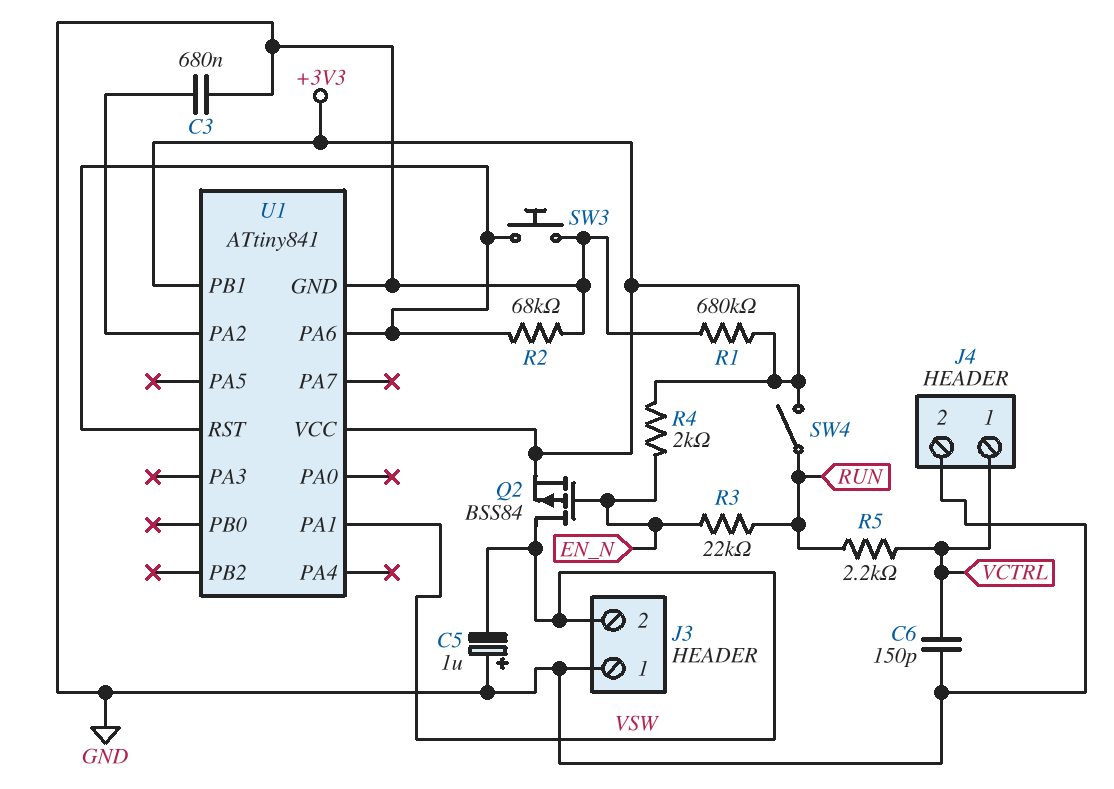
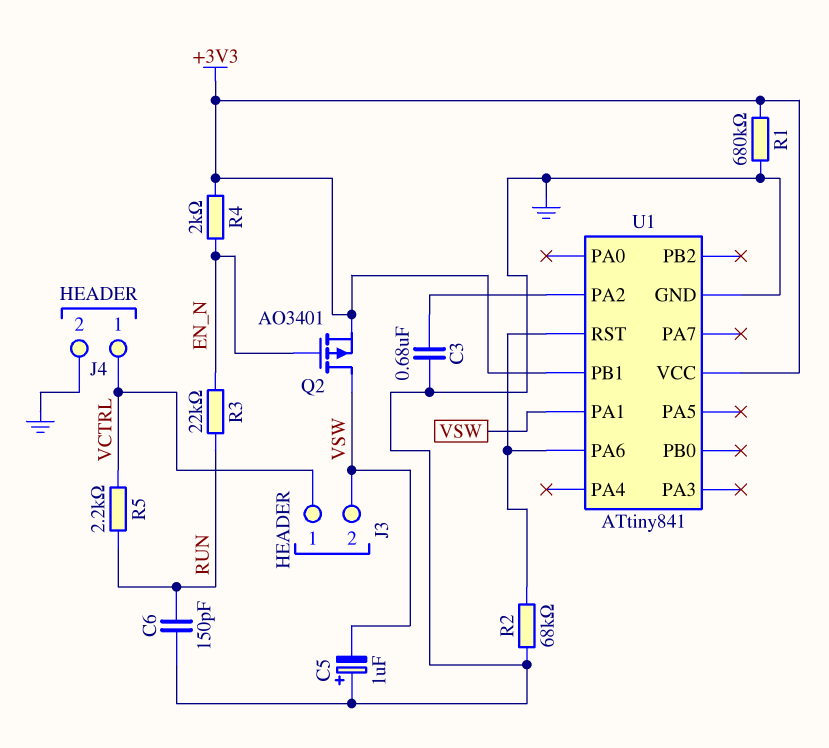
C6: 150pF (GND, VCTRL) -> 150pF (GND, RUN)
J3 pin 1: GND -> VCTRL
Q2: PMOS BSS84 (G EN_N, D VSW, S +3V3) -> PMOS AO3401 (G EN_N, D VSW, S +3V3)
SW3: button (GND, U1/PA6) -> none
SW4: switch (+3V3, RUN) -> none

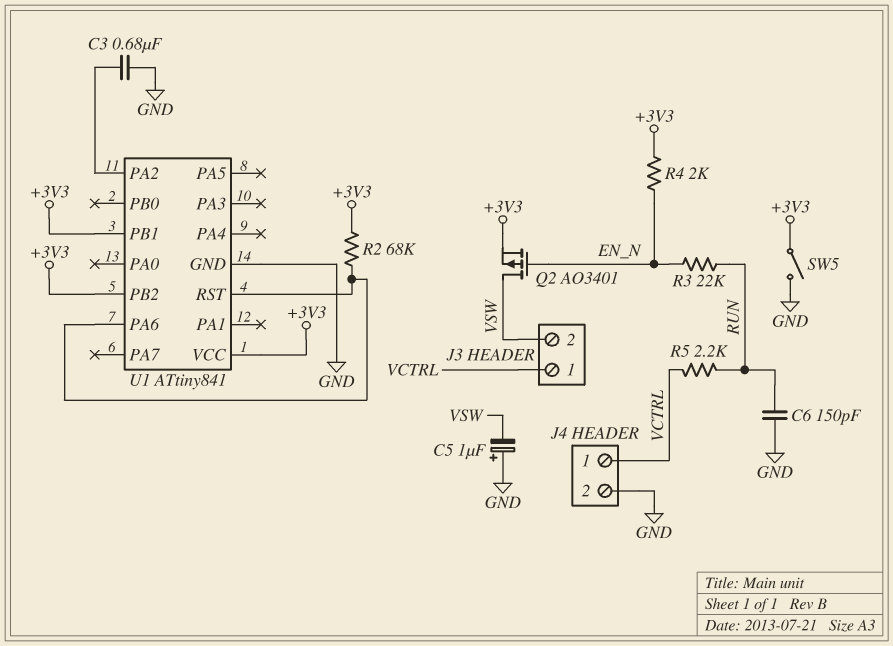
R1: 680k (+3V3, GND) -> none
R2: 68k (GND, U1/PA6) -> 68k (+3V3, U1/PA6)
SW5: none -> switch (+3V3, GND)
U1 pin PA1: VSW -> none
U1 pin PB2: none -> +3V3

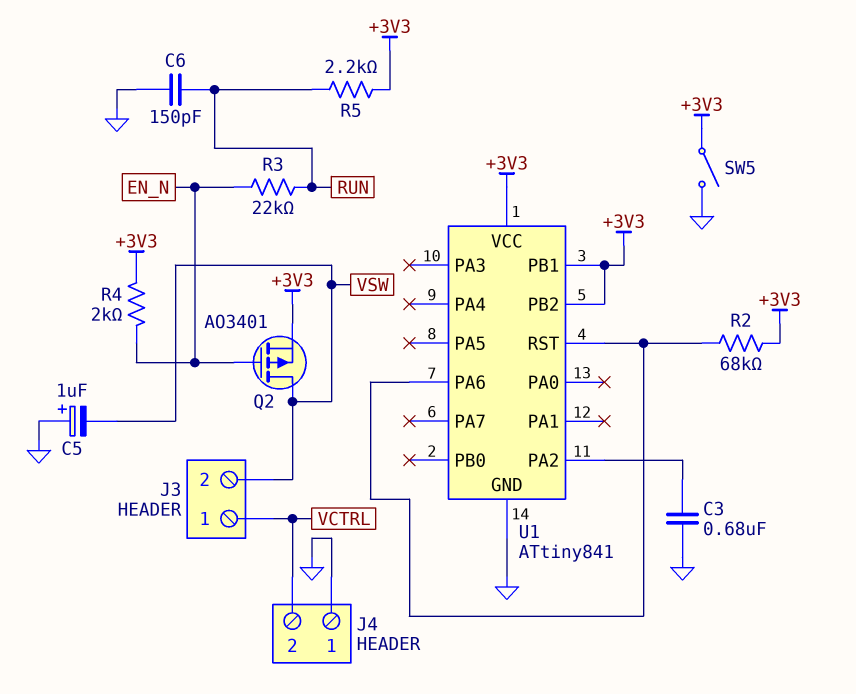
J4 pin 1: VCTRL -> GND
J4 pin 2: GND -> VCTRL
R5: 2.2k (RUN, VCTRL) -> 2.2k (+3V3, RUN)

